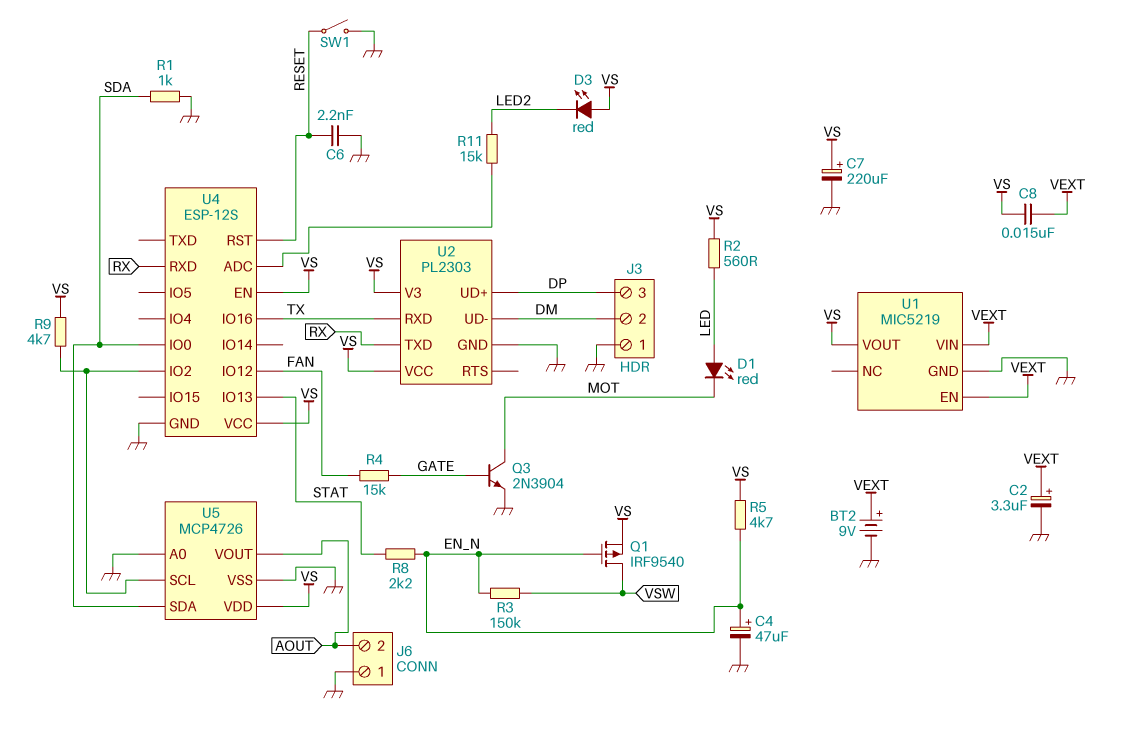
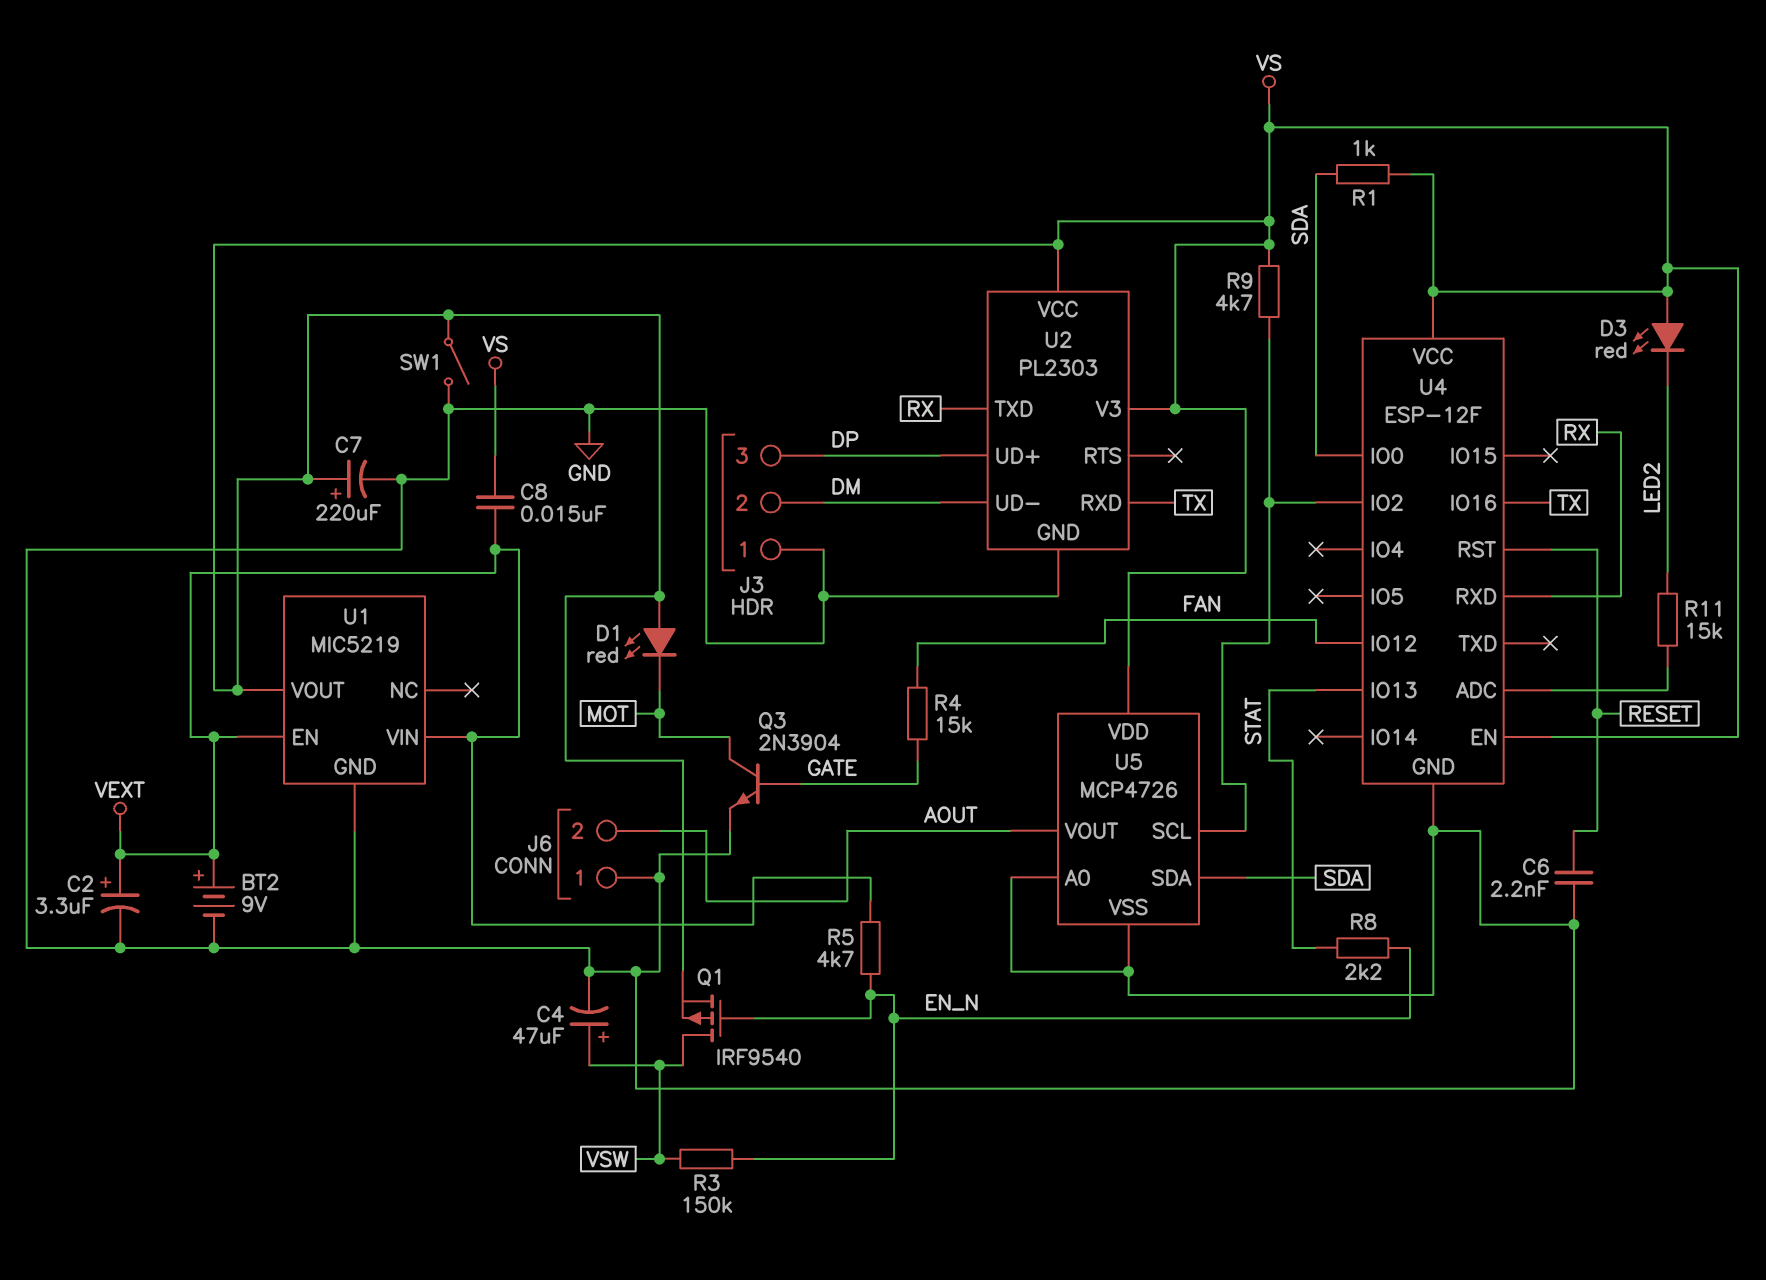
C4: 47uF (plus EN_N, minus GND) -> 47uF (plus VSW, minus GND)
D1: LED red (A LED, K MOT) -> LED red (A VS, K MOT)
R1: 1k (GND, SDA) -> 1k (SDA, VS)
R2: 560 (LED, VS) -> none
R5: 4.7k (EN_N, VS) -> 4.7k (EN_N, VEXT)
SW1: switch (GND, RESET) -> switch (GND, VS)
U4: ESP-12S -> ESP-12F

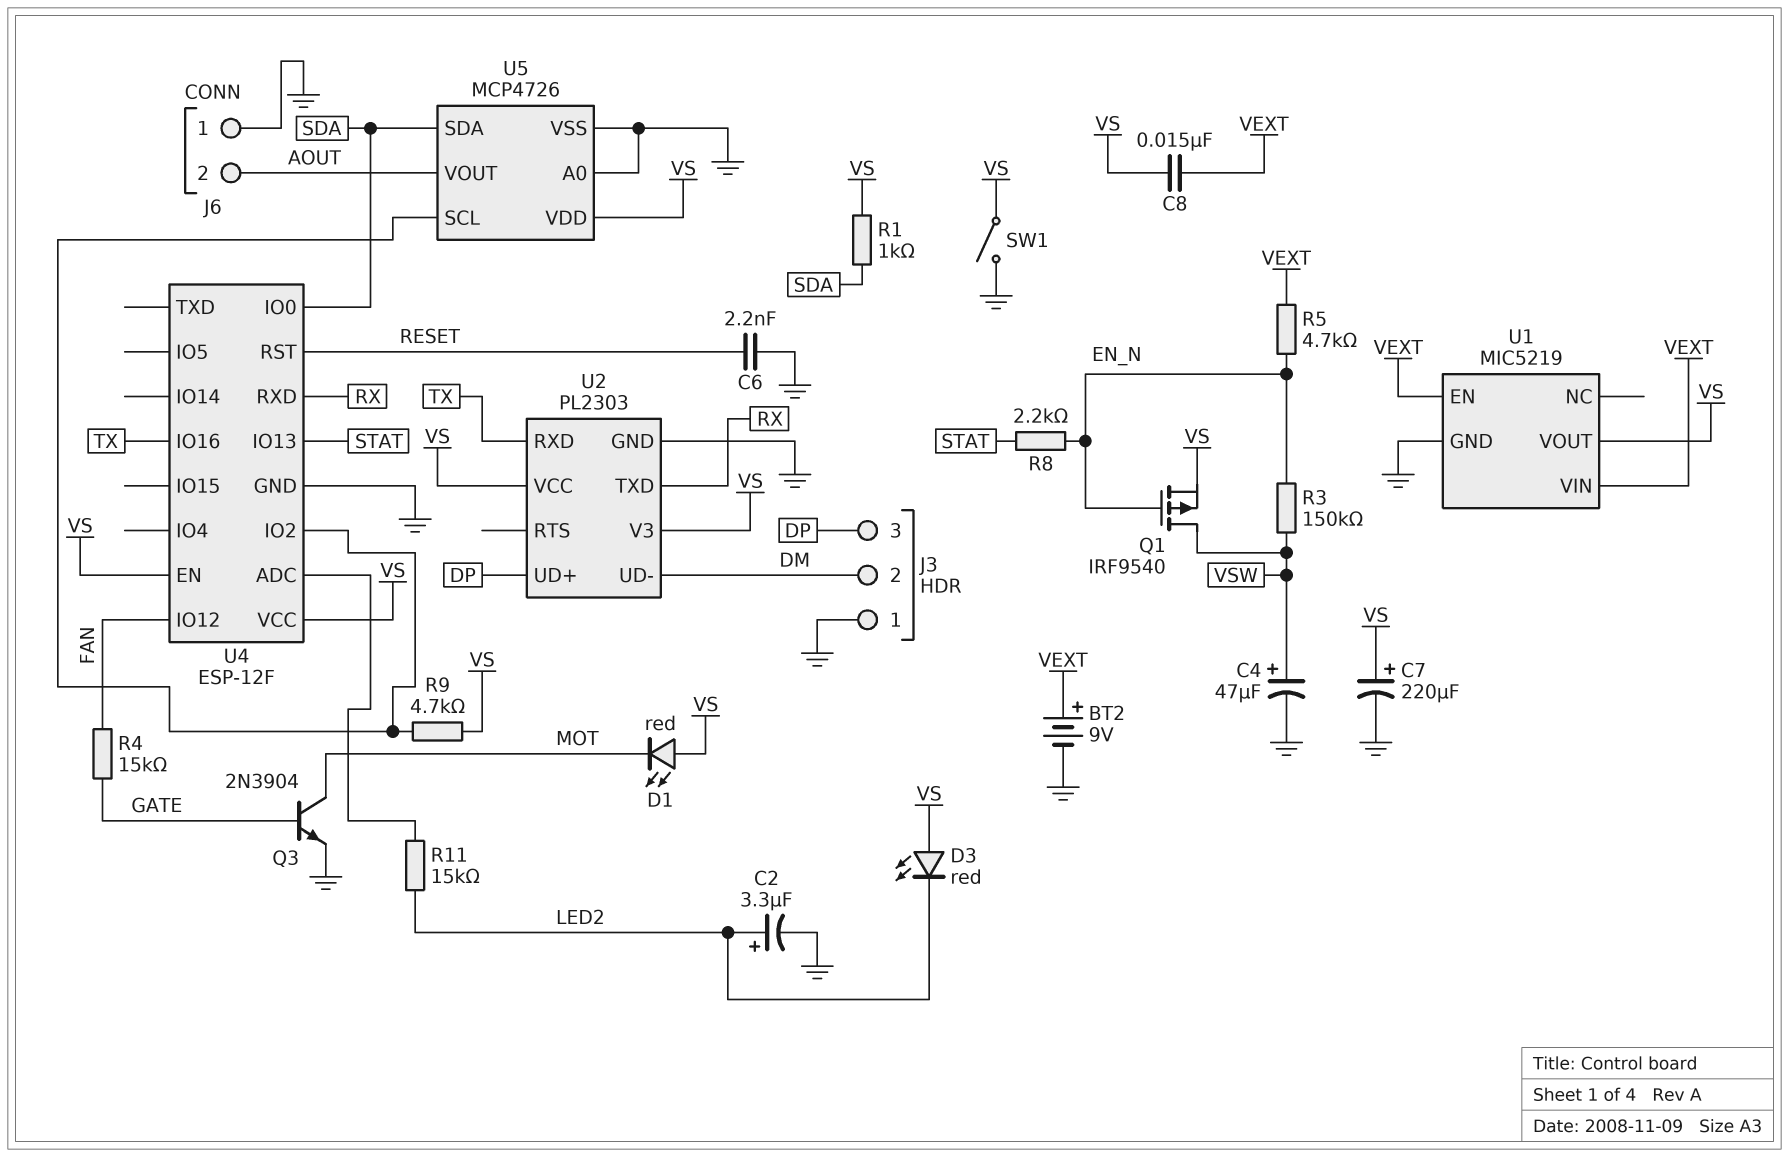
C2: 3.3uF (plus VEXT, minus GND) -> 3.3uF (plus LED2, minus GND)

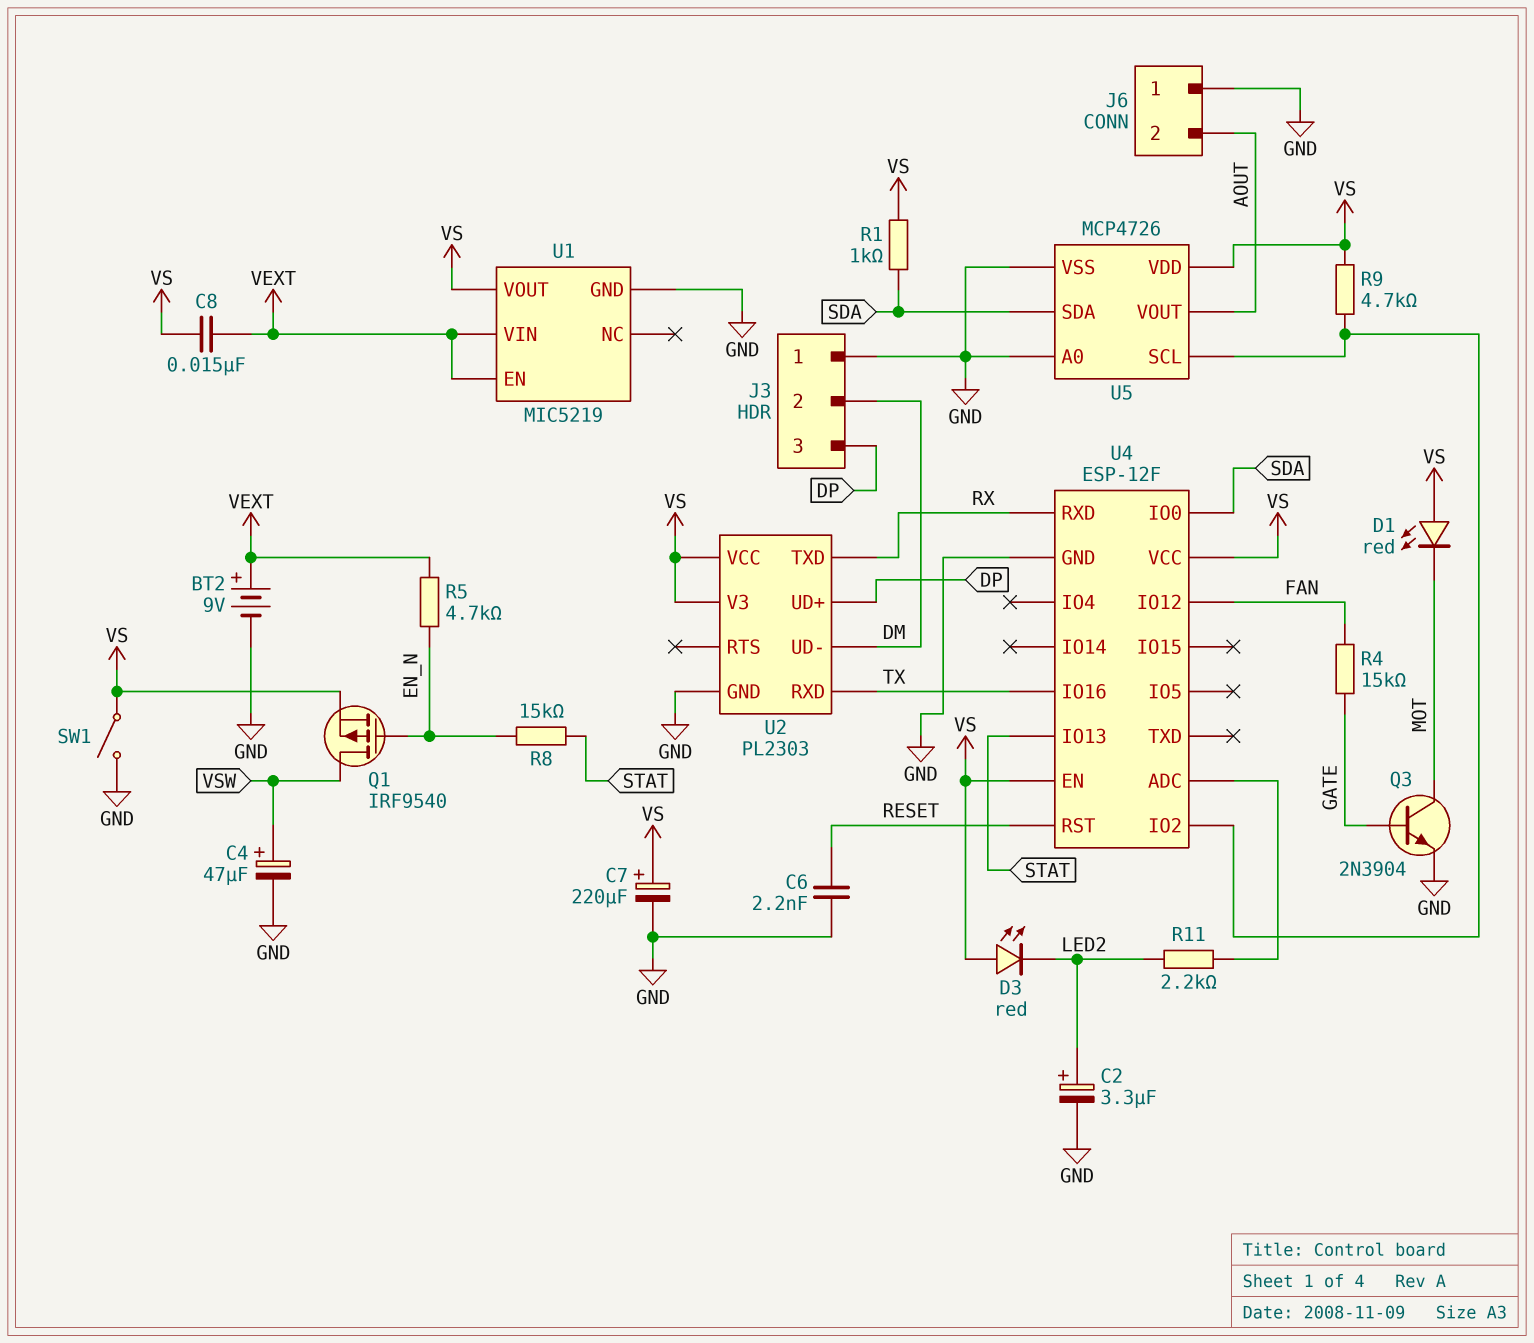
R3: 150k (EN_N, VSW) -> none
R8: 2.2k (EN_N, STAT) -> 15k (EN_N, STAT)
R11: 15k (LED2, U4/ADC) -> 2.2k (LED2, U4/ADC)

